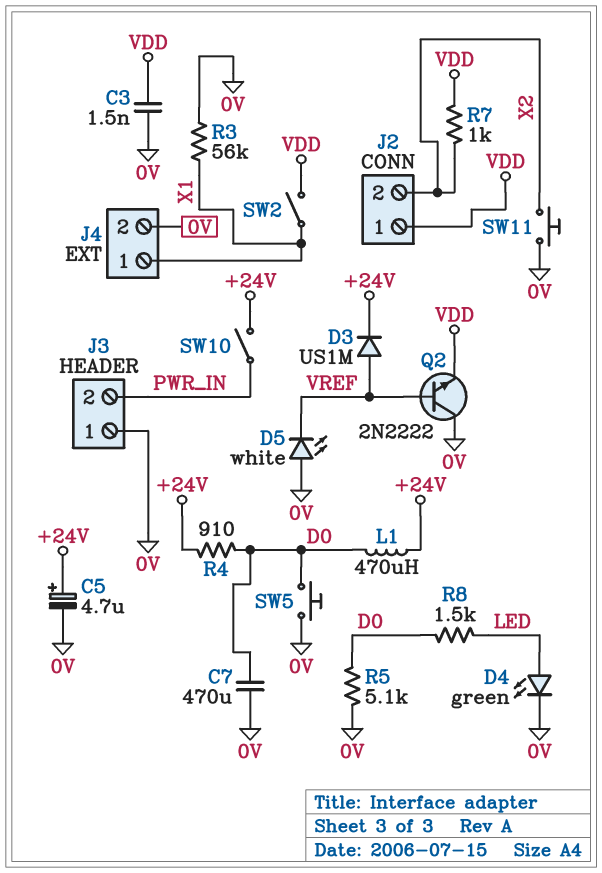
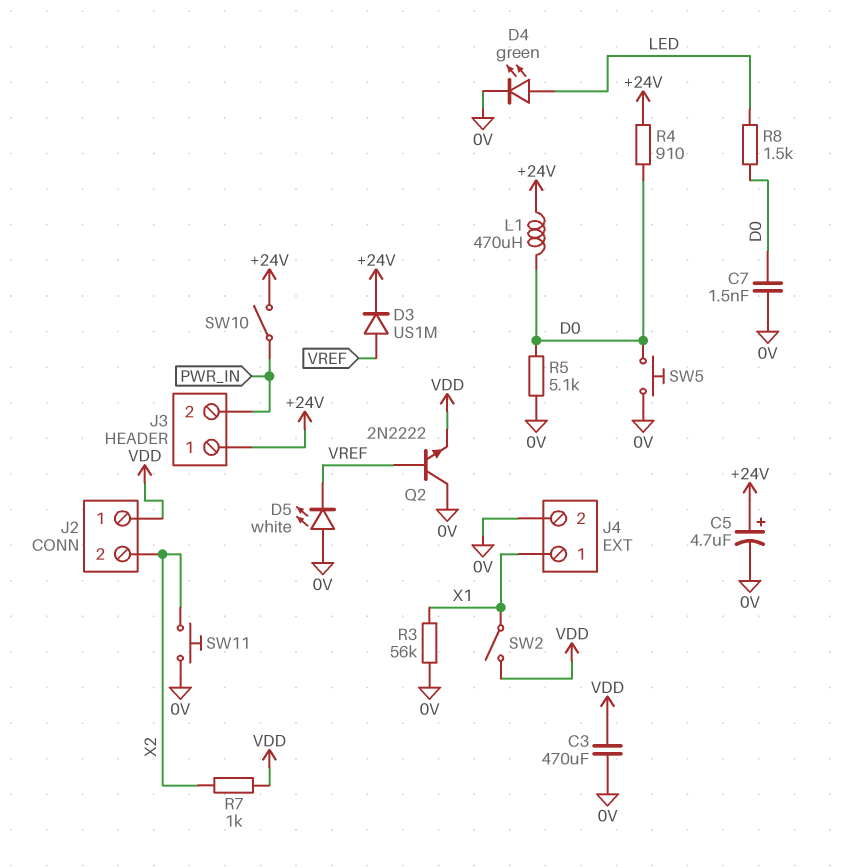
C3: 1.5nF (0V, VDD) -> 470uF (0V, VDD)
C7: 470uF (0V, D0) -> 1.5nF (0V, D0)
J3 pin 1: 0V -> +24V

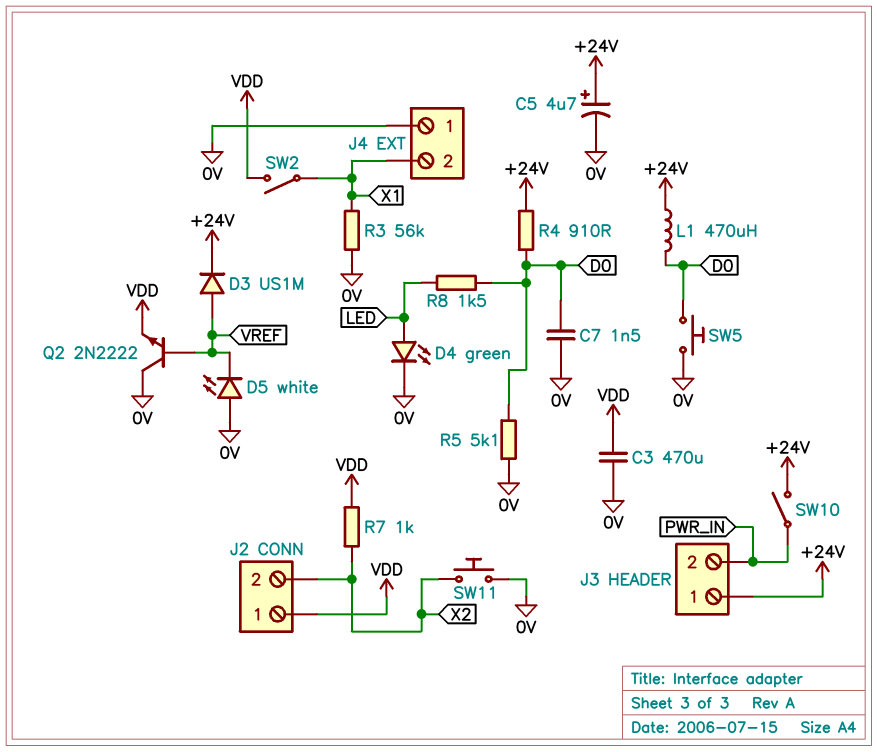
J4 pin 1: X1 -> 0V
J4 pin 2: 0V -> X1

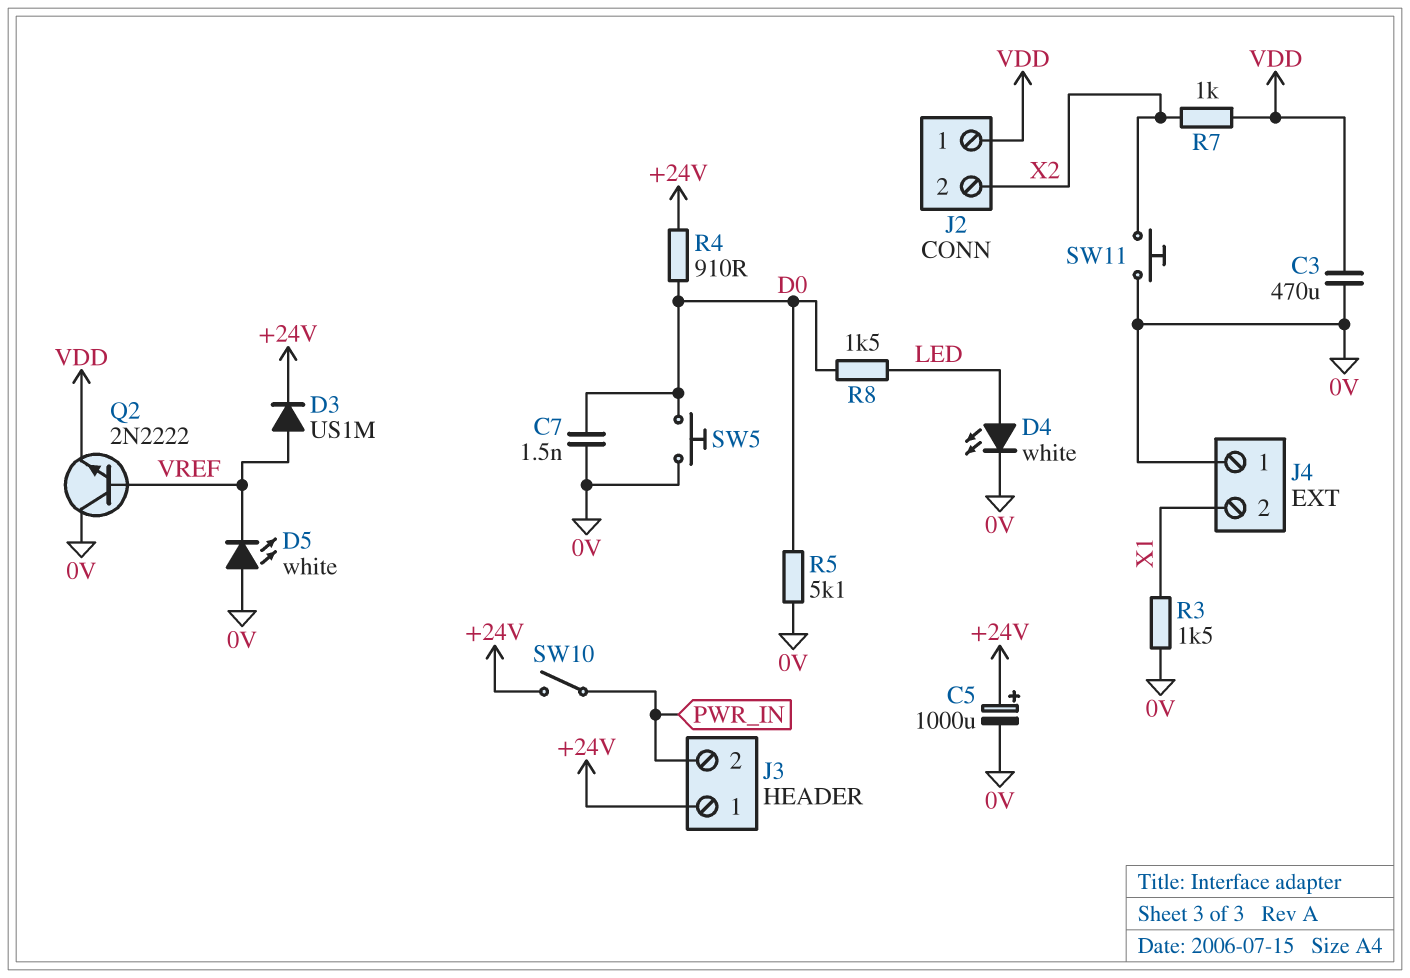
C5: 4.7uF (plus +24V, minus 0V) -> 1000uF (plus +24V, minus 0V)
D4: LED green (A LED, K 0V) -> LED white (A LED, K 0V)
L1: 470uH (+24V, D0) -> none
R3: 56k (0V, X1) -> 1.5k (0V, X1)
SW2: switch (VDD, X1) -> none

